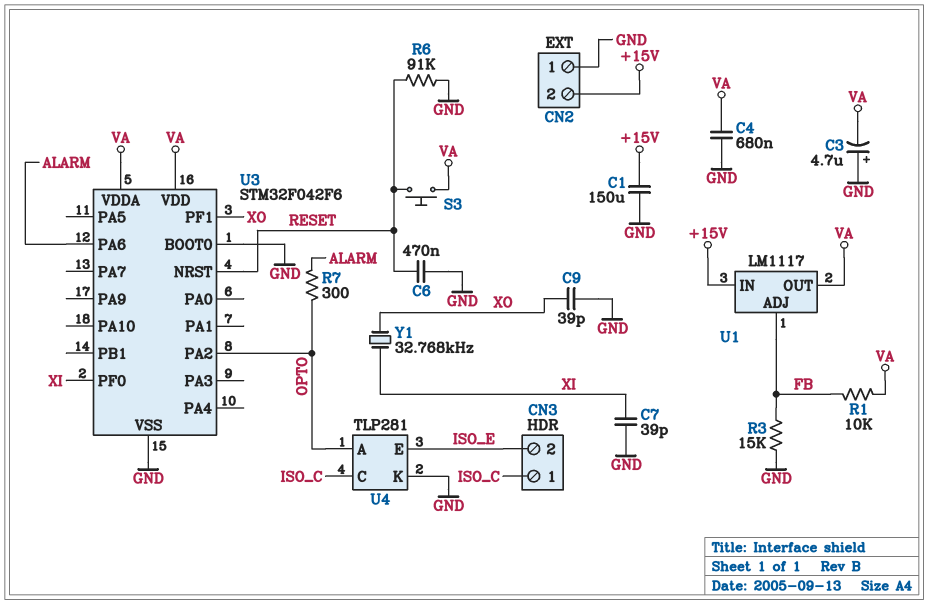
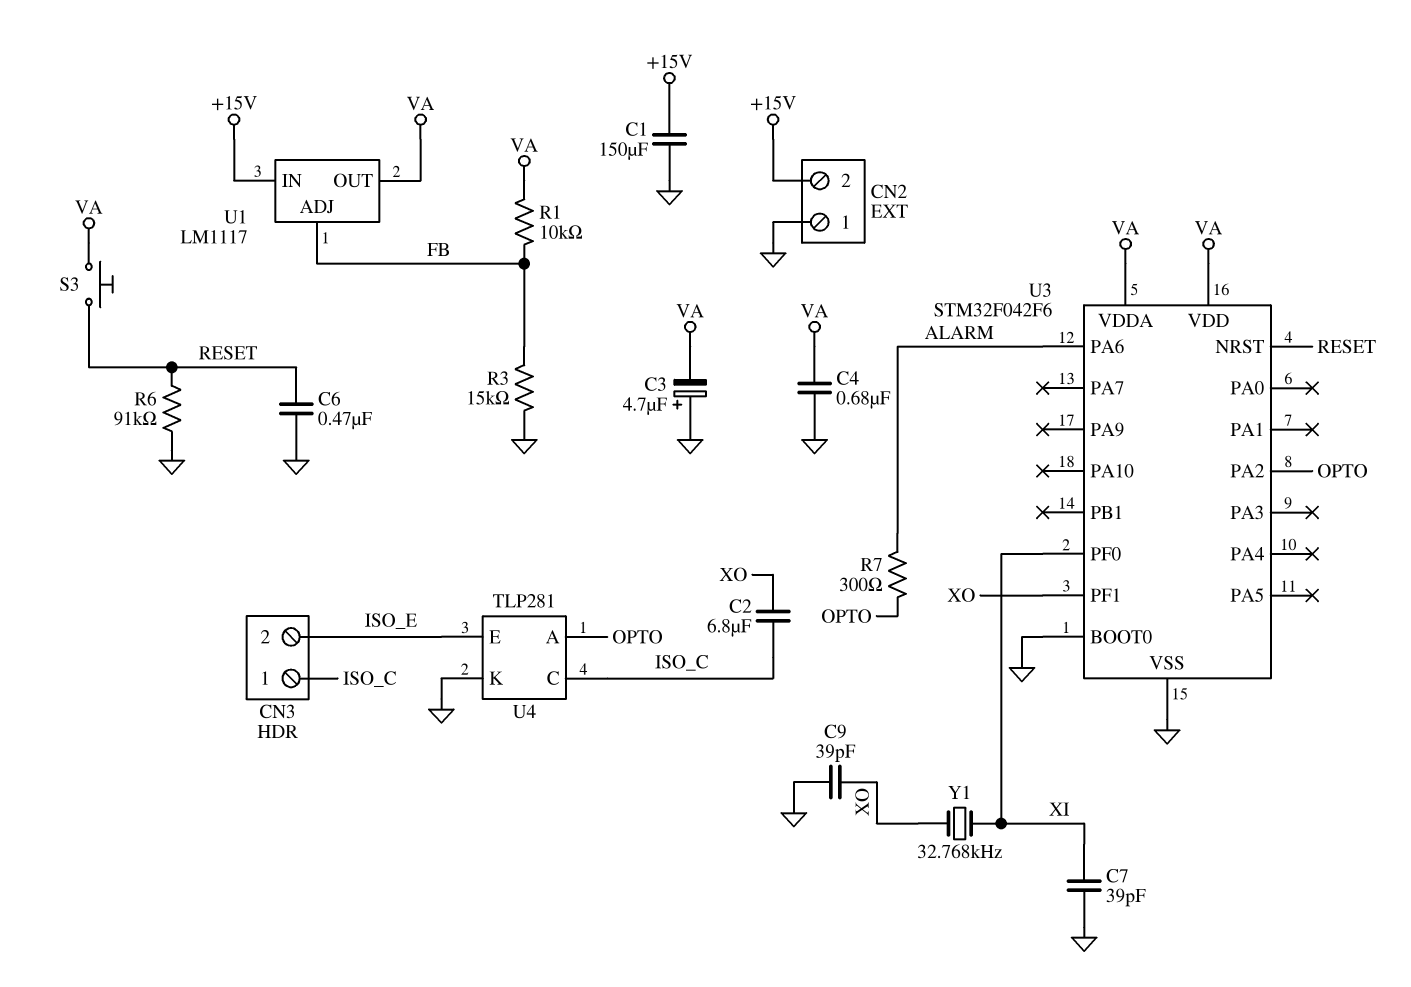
C2: none -> 6.8uF (ISO_C, XO)

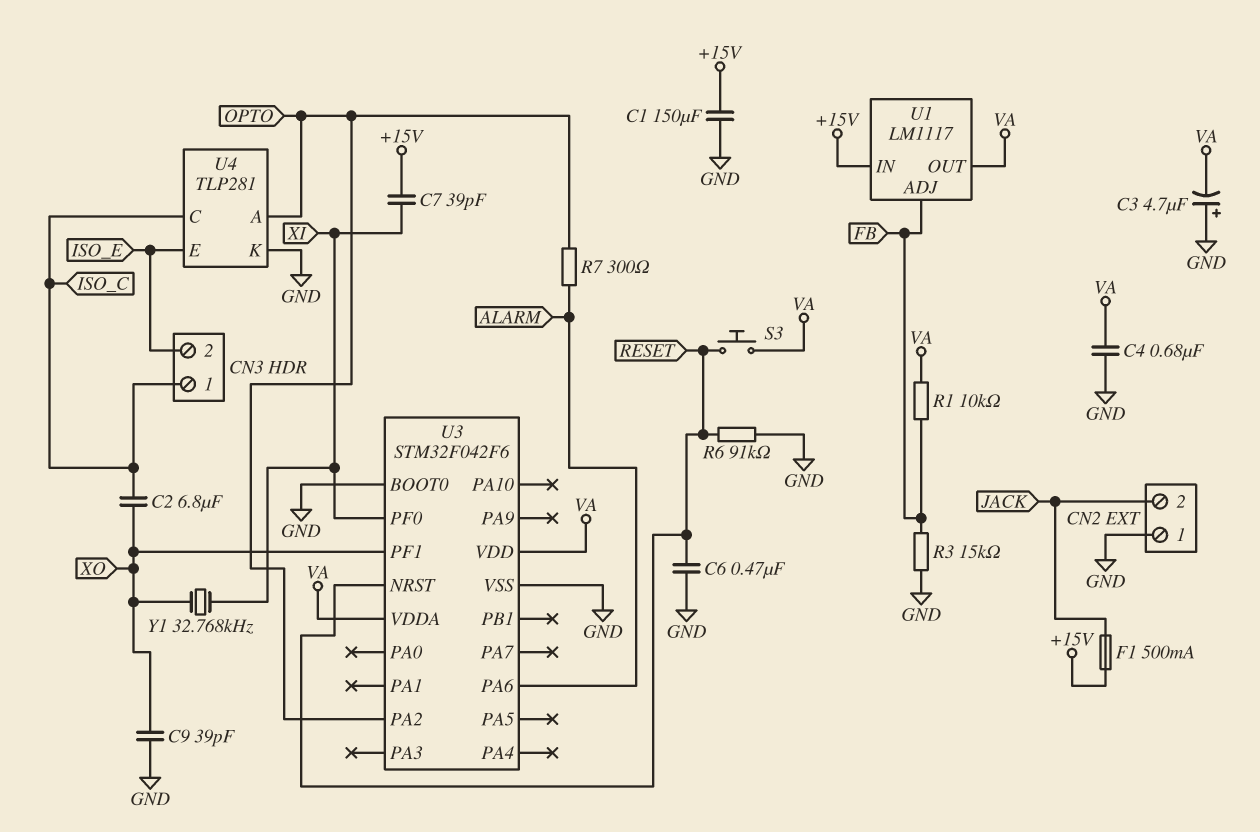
C7: 39pF (GND, XI) -> 39pF (+15V, XI)
CN2 pin 2: +15V -> JACK
F1: none -> 500mA (+15V, JACK)

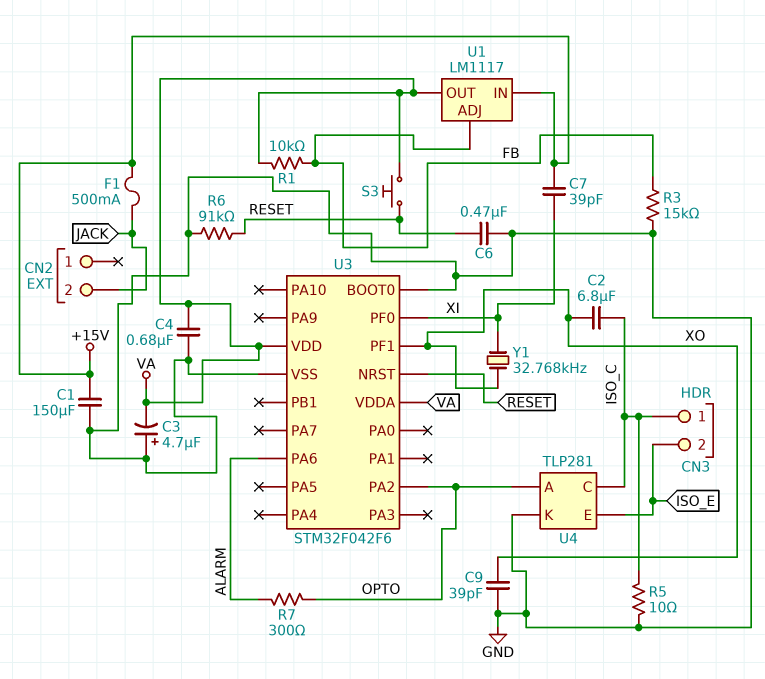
CN2 pin 1: GND -> none
R5: none -> 10 (GND, ISO_C)

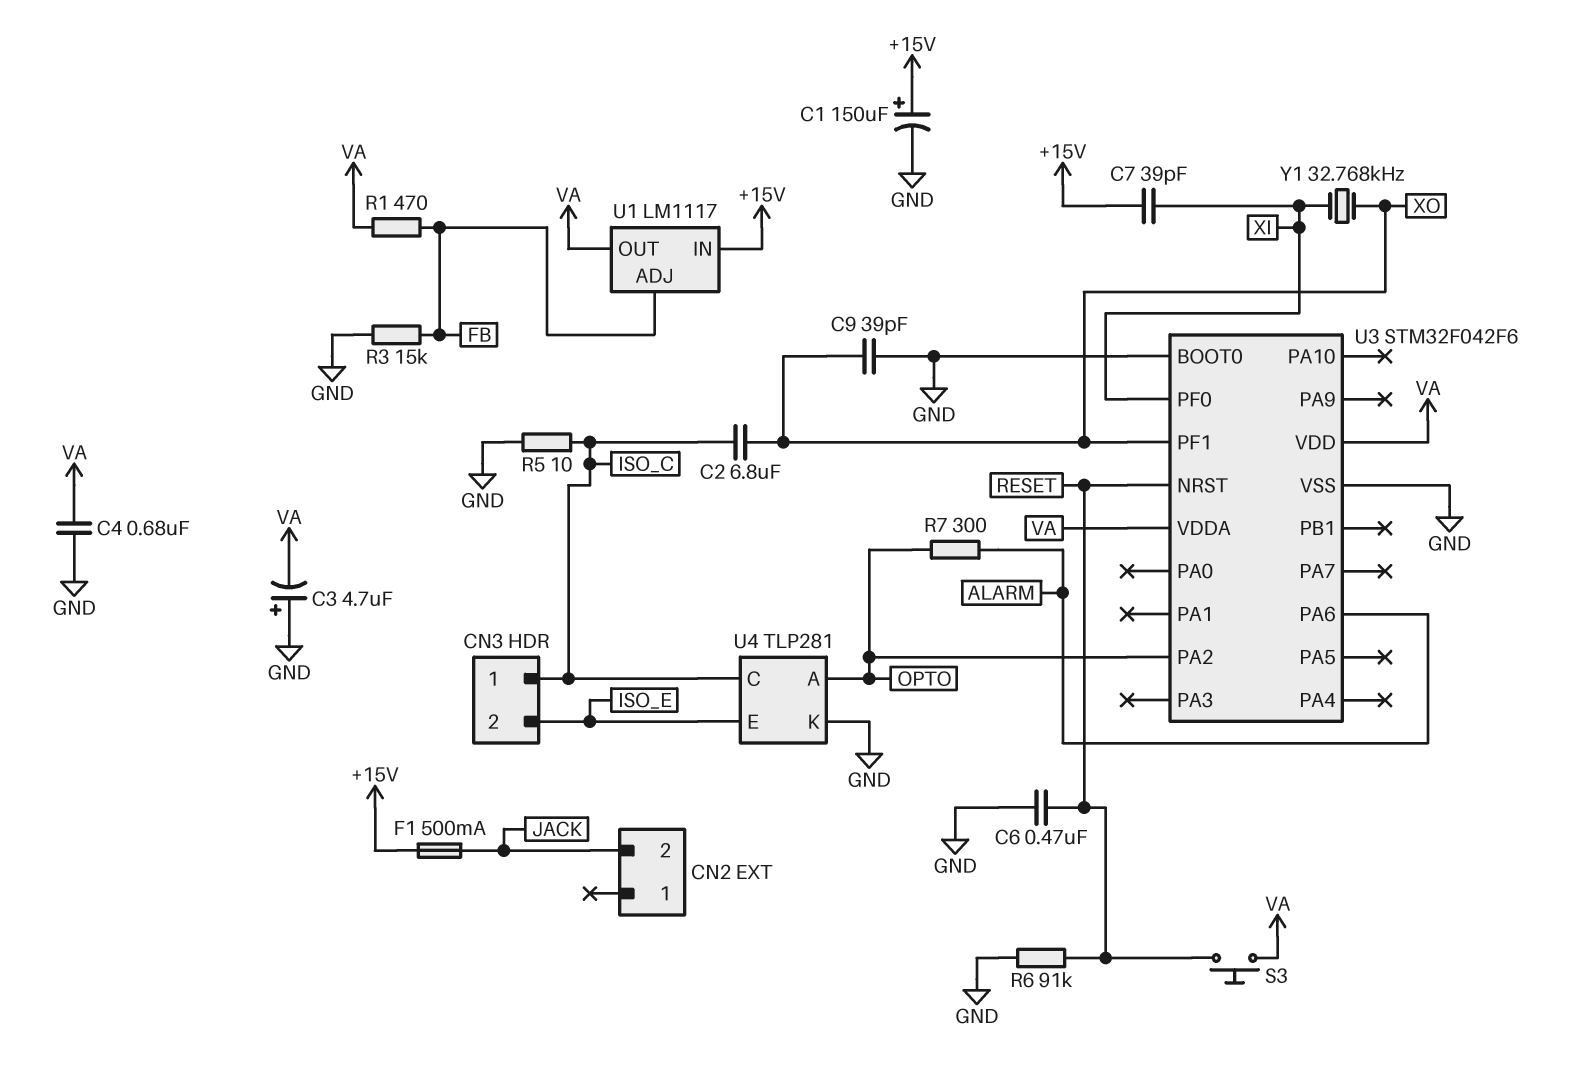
C1: 150uF (+15V, GND) -> 150uF (plus +15V, minus GND)
R1: 10k (FB, VA) -> 470 (FB, VA)

